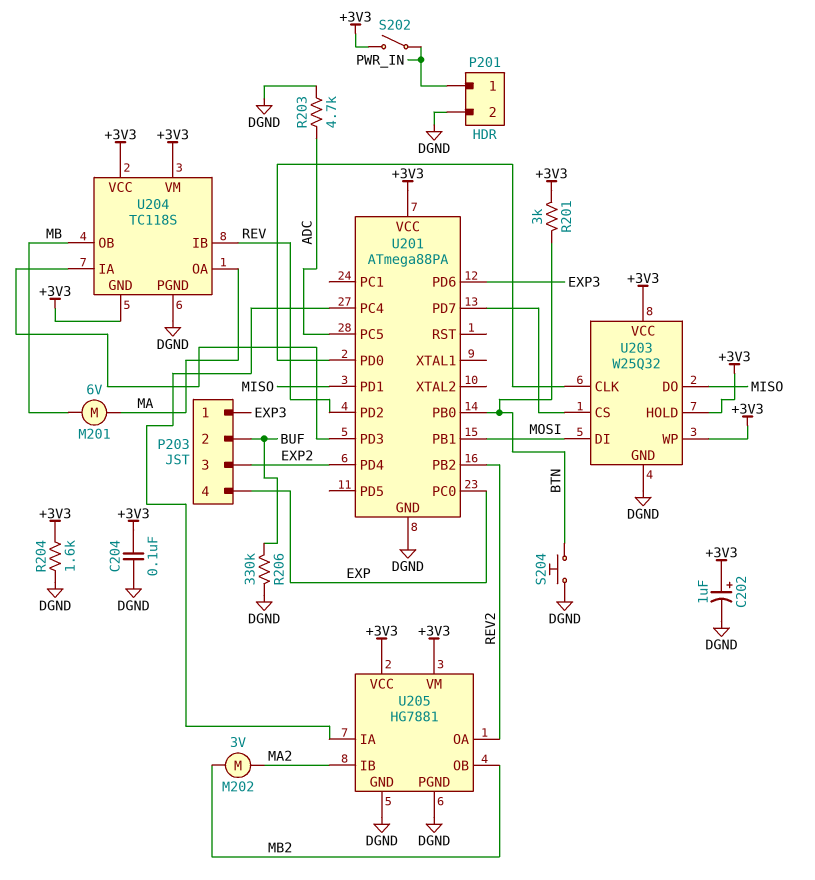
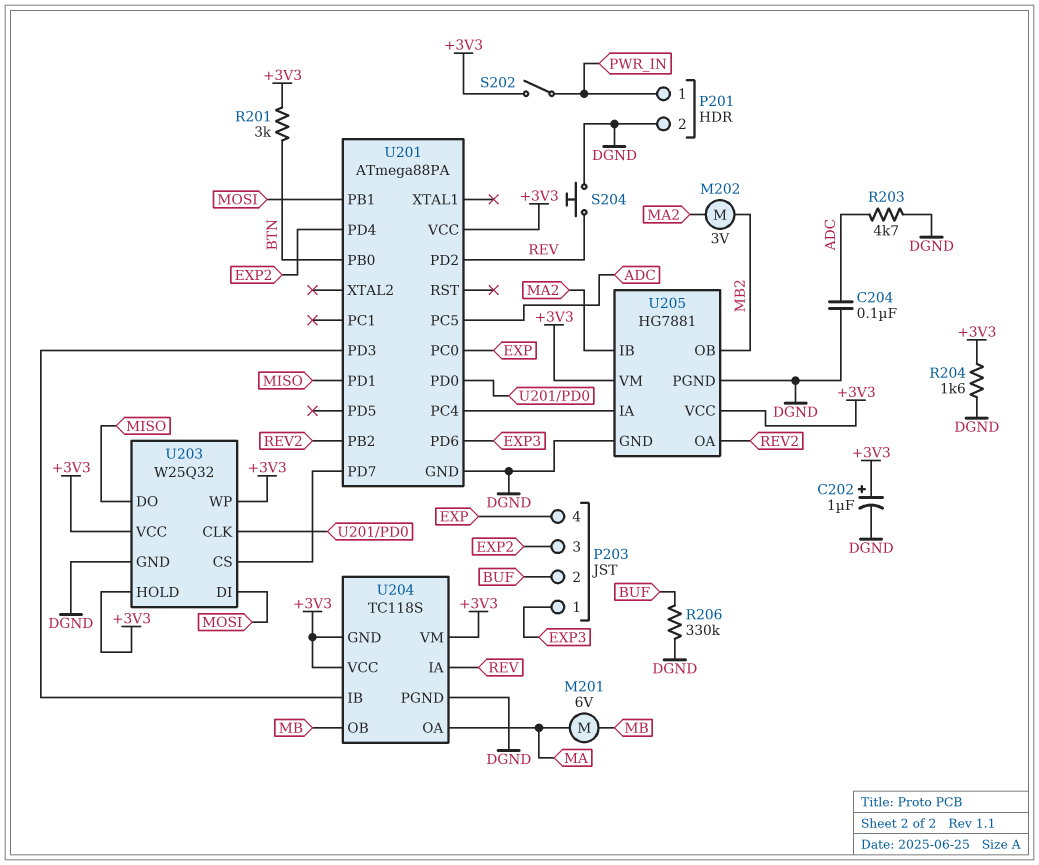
C204: 100nF (+3V3, DGND) -> 100nF (ADC, DGND)
S204: button (BTN, DGND) -> button (DGND, REV)
U204 pin IA: U201/PD3 -> REV
U204 pin IB: REV -> U201/PD3

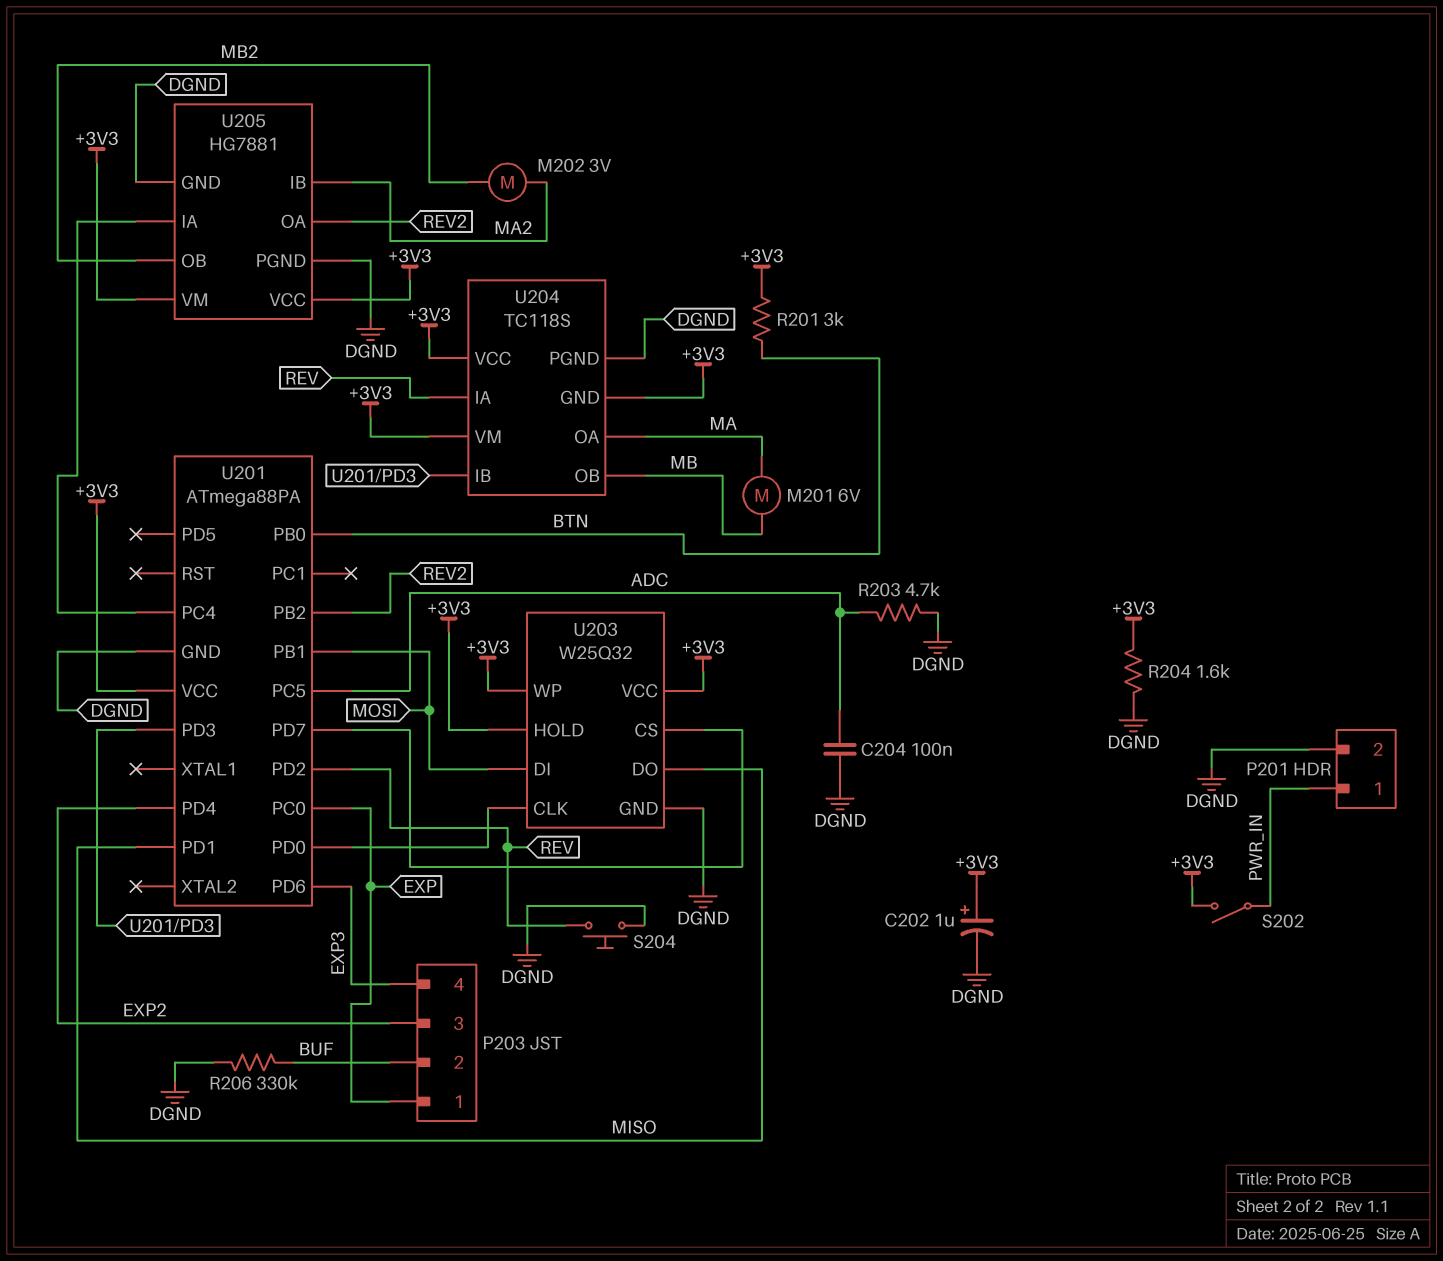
P203 pin 1: EXP3 -> EXP
P203 pin 4: EXP -> EXP3

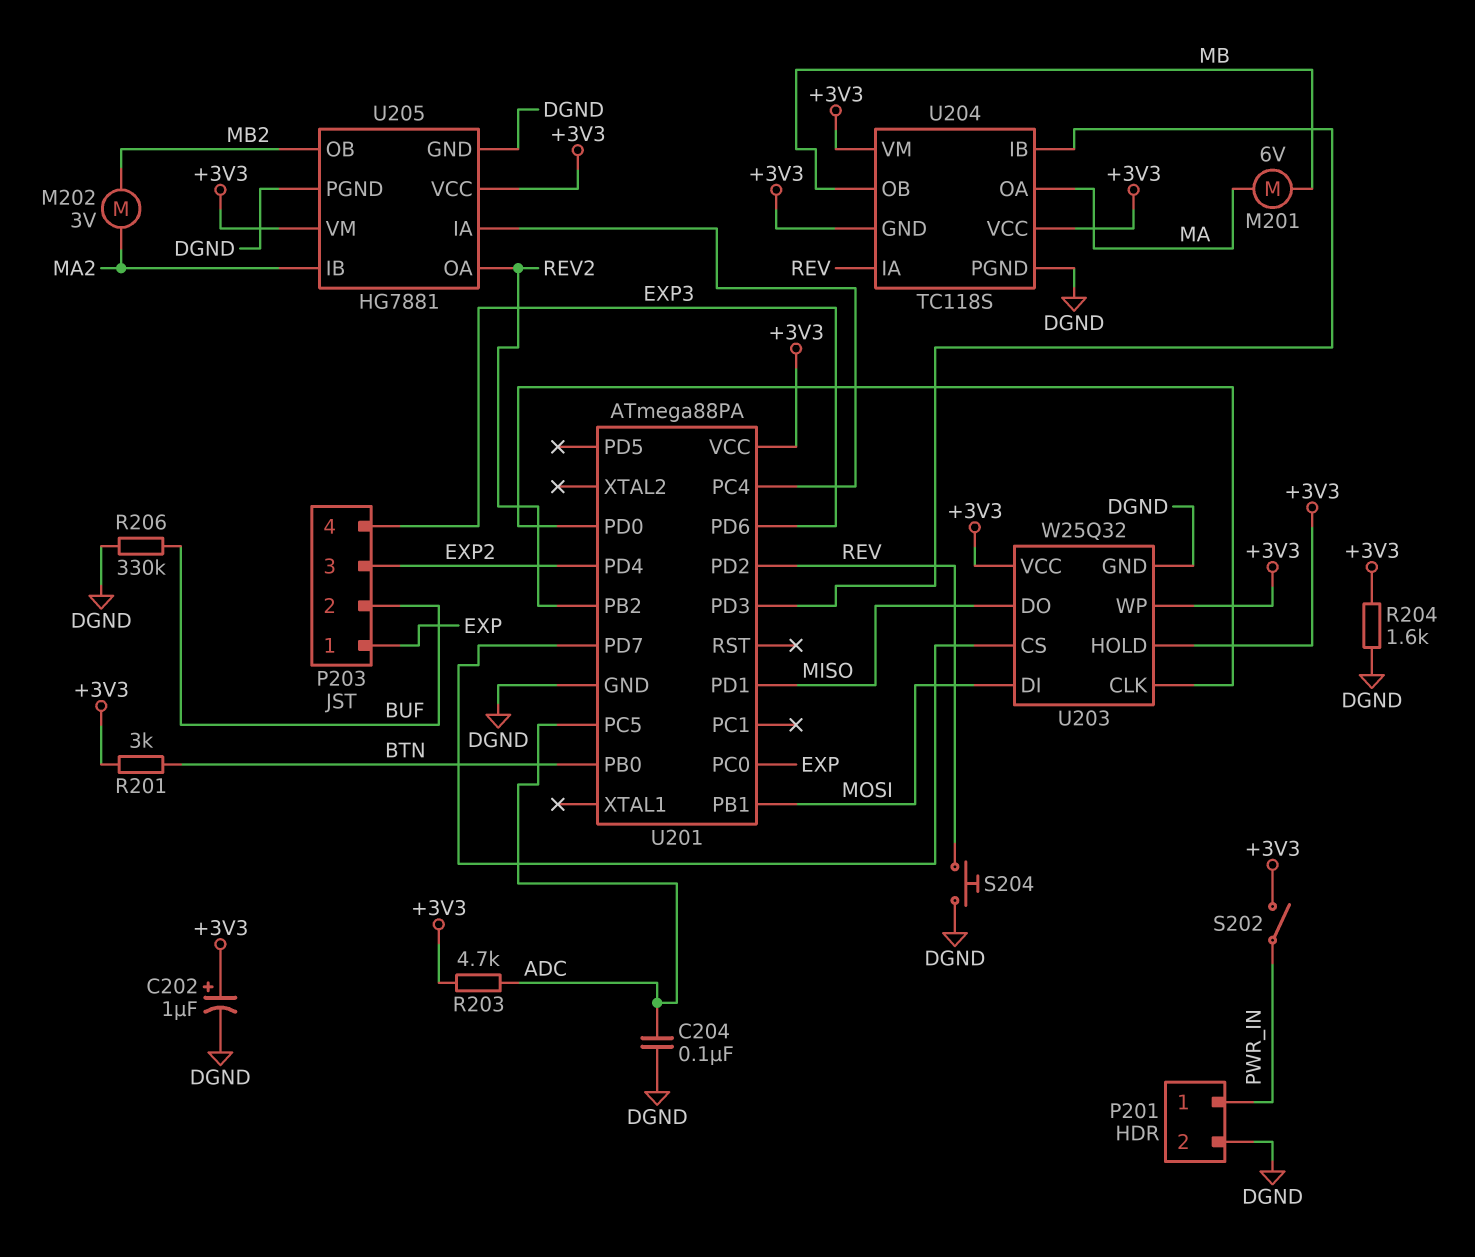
R203: 4.7k (ADC, DGND) -> 4.7k (+3V3, ADC)

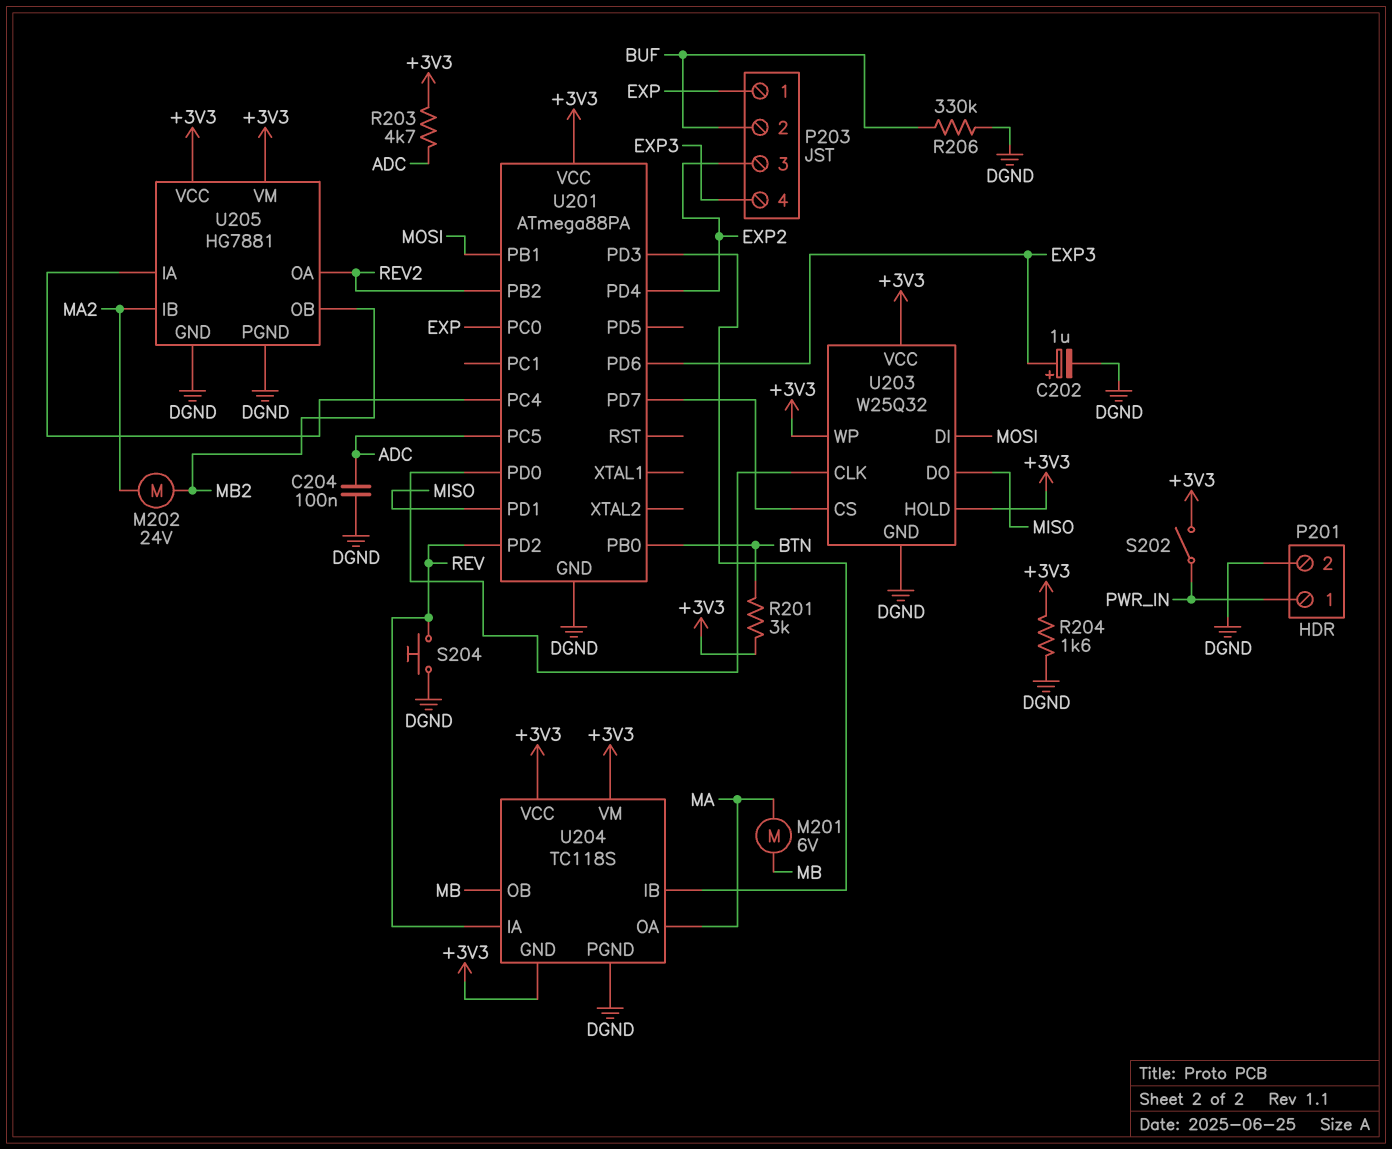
C202: 1uF (plus +3V3, minus DGND) -> 1uF (plus EXP3, minus DGND)
M202: motor 3V (MA2, MB2) -> motor 24V (MA2, MB2)

